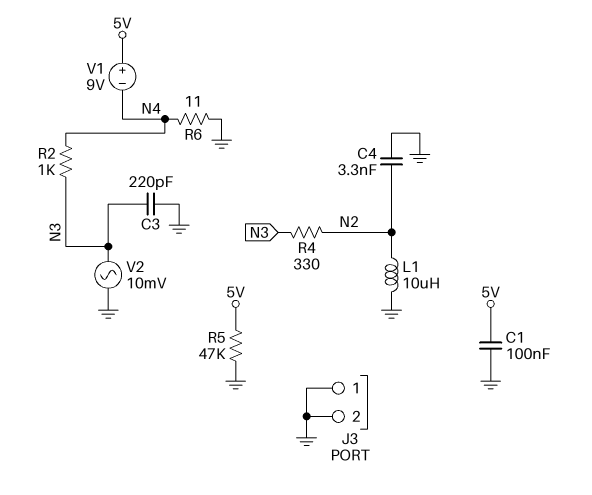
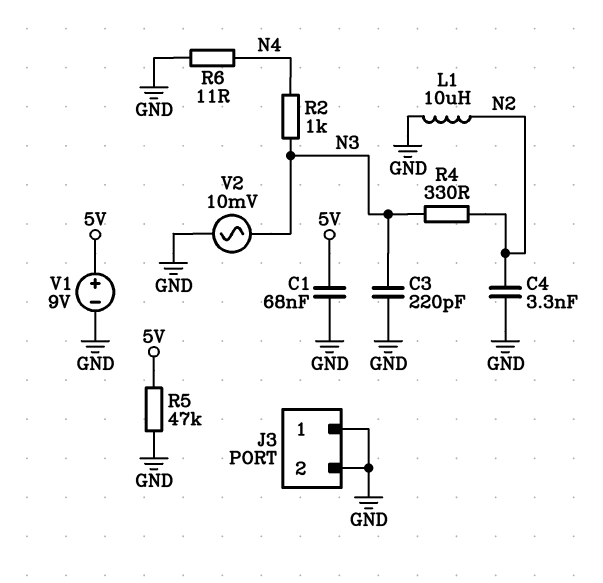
C1: 100nF (5V, GND) -> 68nF (5V, GND)
V1: 9V (plus 5V, minus N4) -> 9V (plus 5V, minus GND)

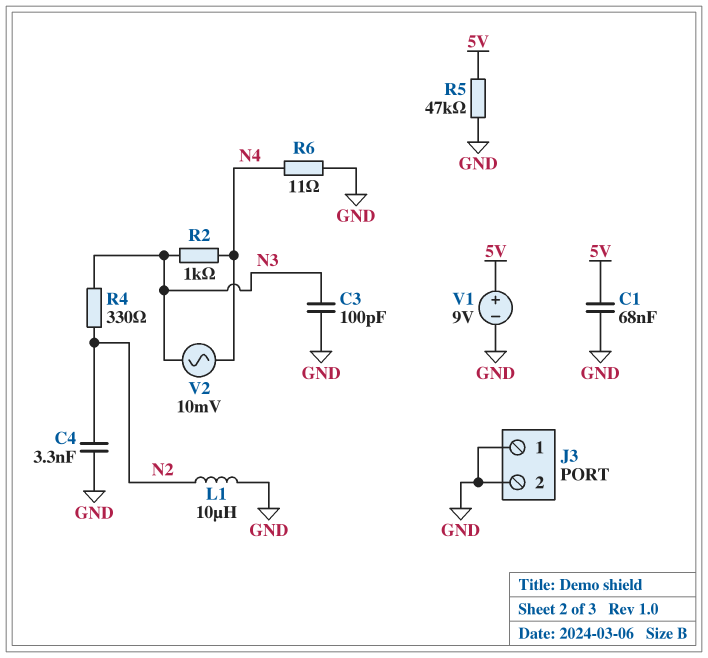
C3: 220pF (GND, N3) -> 100pF (GND, N3)
V2: AC 10mV (GND, N3) -> AC 10mV (N3, N4)

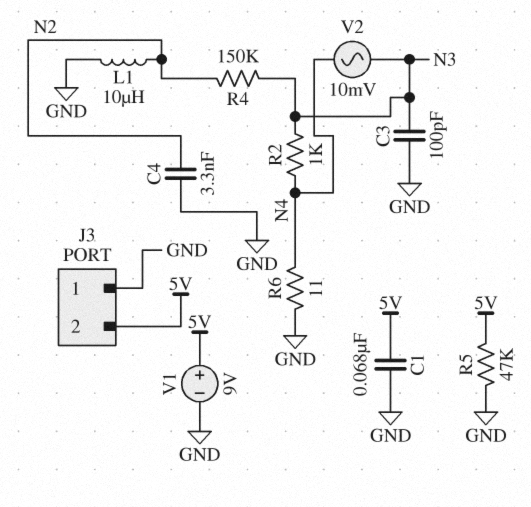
J3 pin 2: GND -> 5V
R4: 330 (N2, N3) -> 150k (N2, N3)

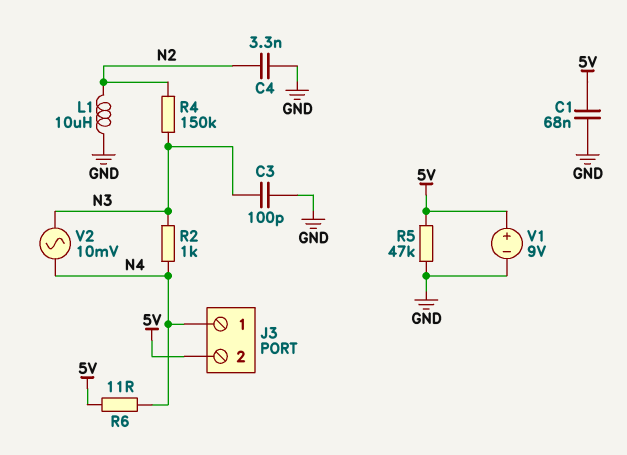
J3 pin 1: GND -> N4
R6: 11 (GND, N4) -> 11 (5V, N4)

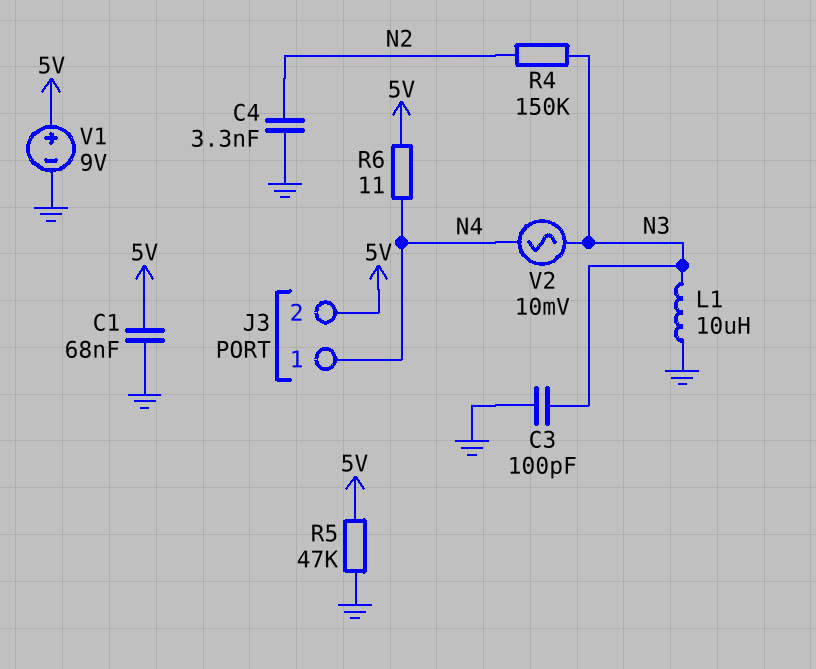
L1: 10uH (GND, N2) -> 10uH (GND, N3)
R2: 1k (N3, N4) -> none

